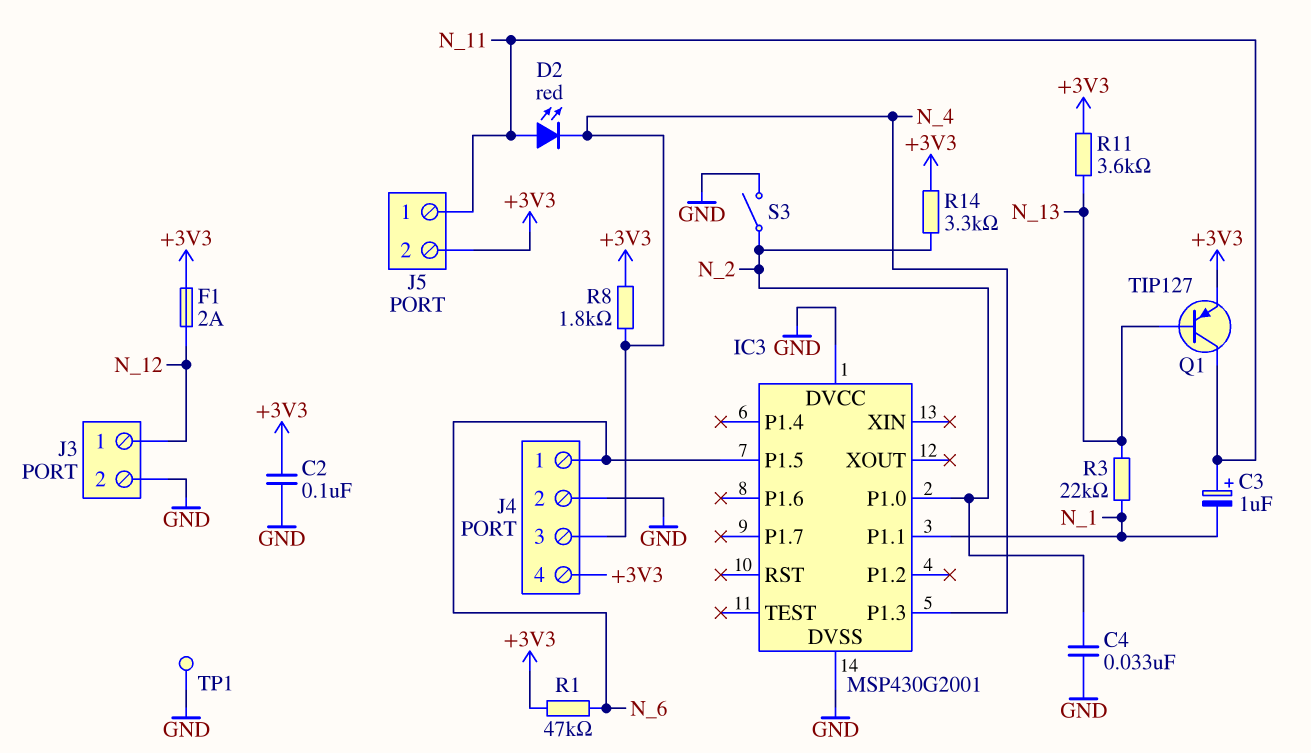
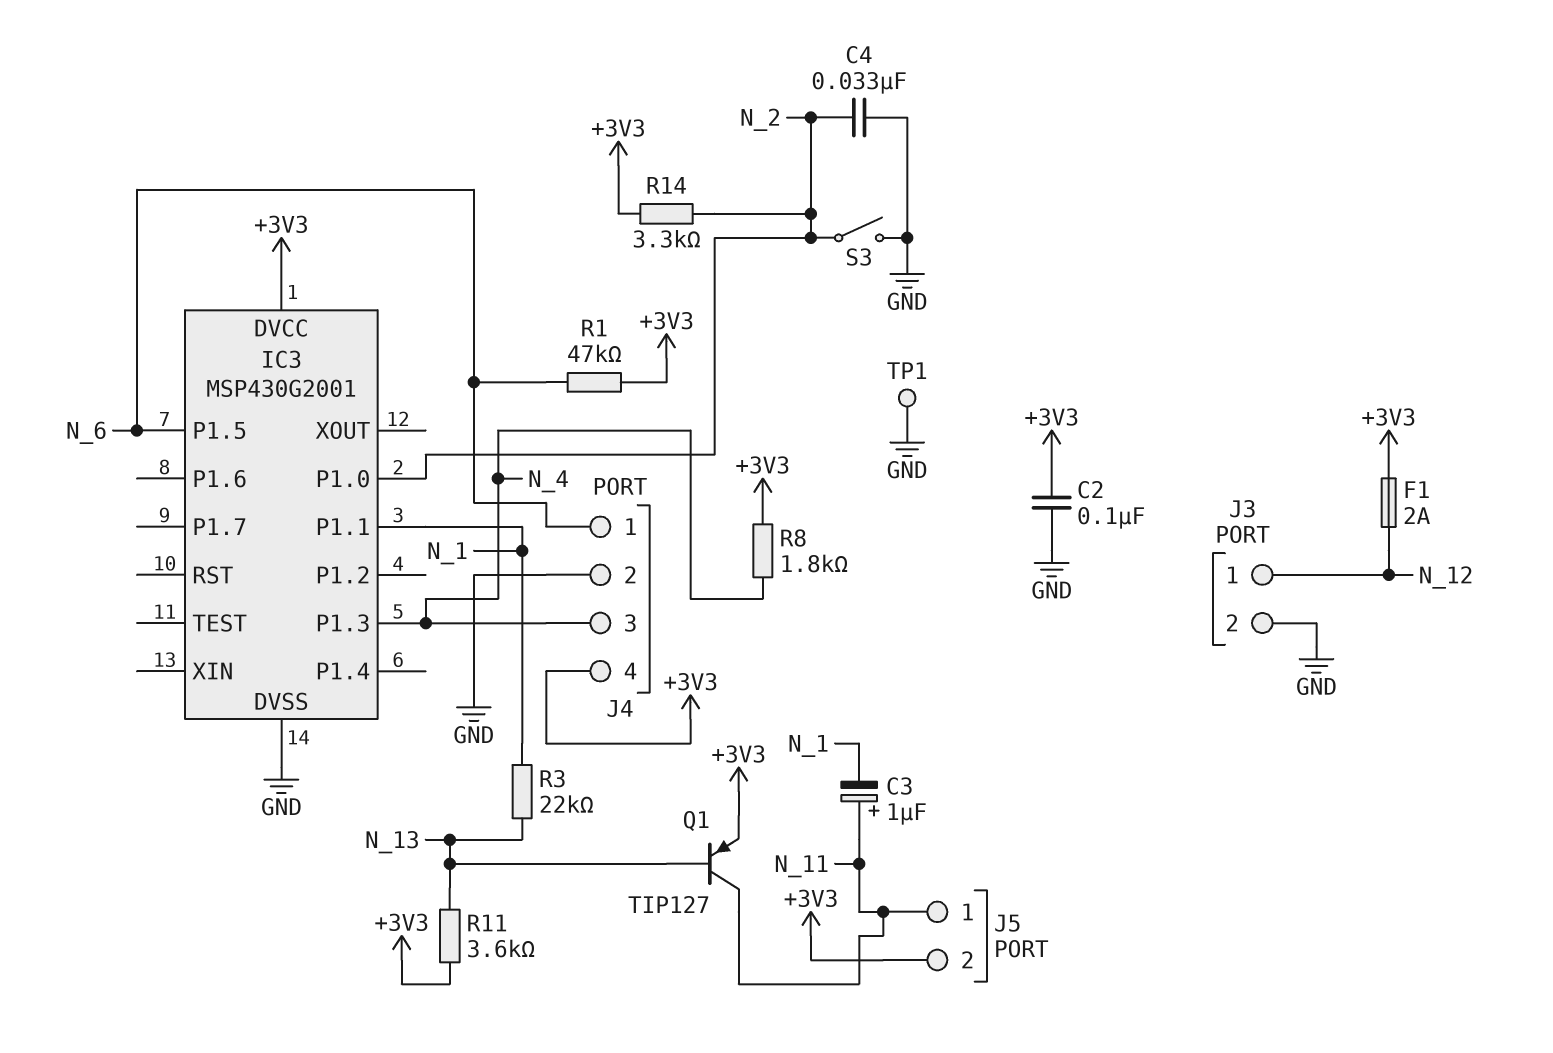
D2: LED red (A N_11, K N_4) -> none
IC3 pin DVCC: GND -> +3V3

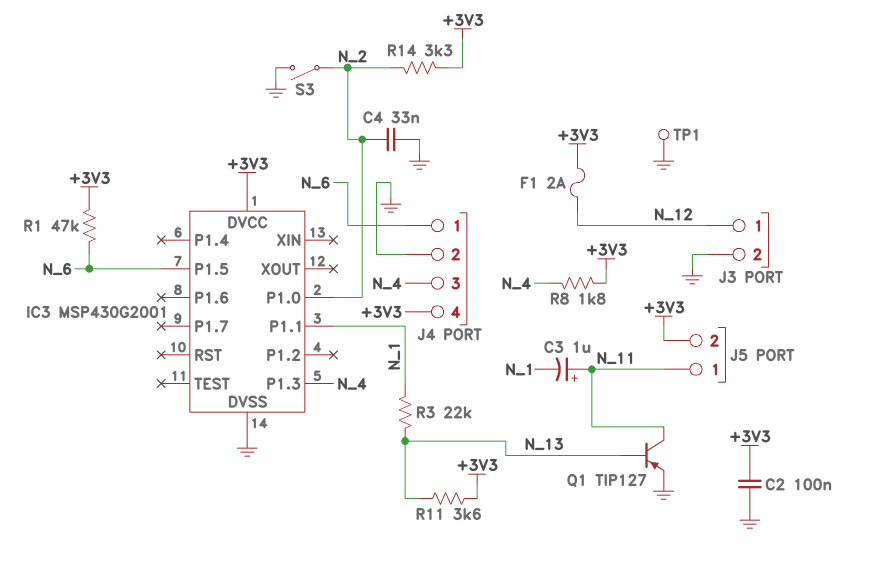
Q1: PNP TIP127 (B N_13, C N_11, E +3V3) -> PNP TIP127 (B N_13, C N_11, E GND)

